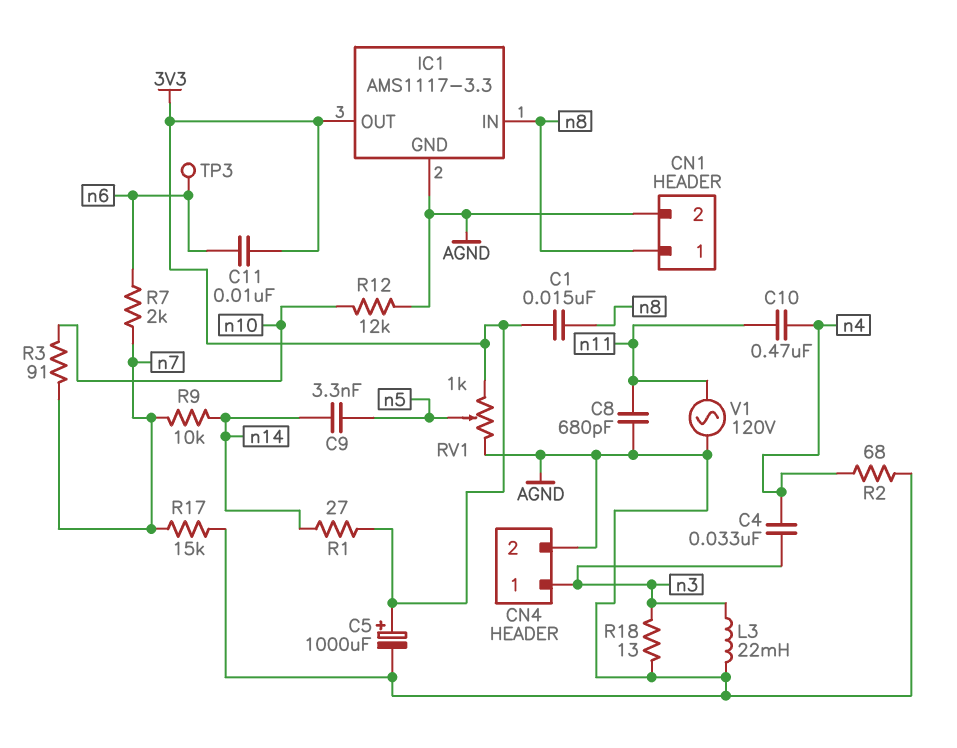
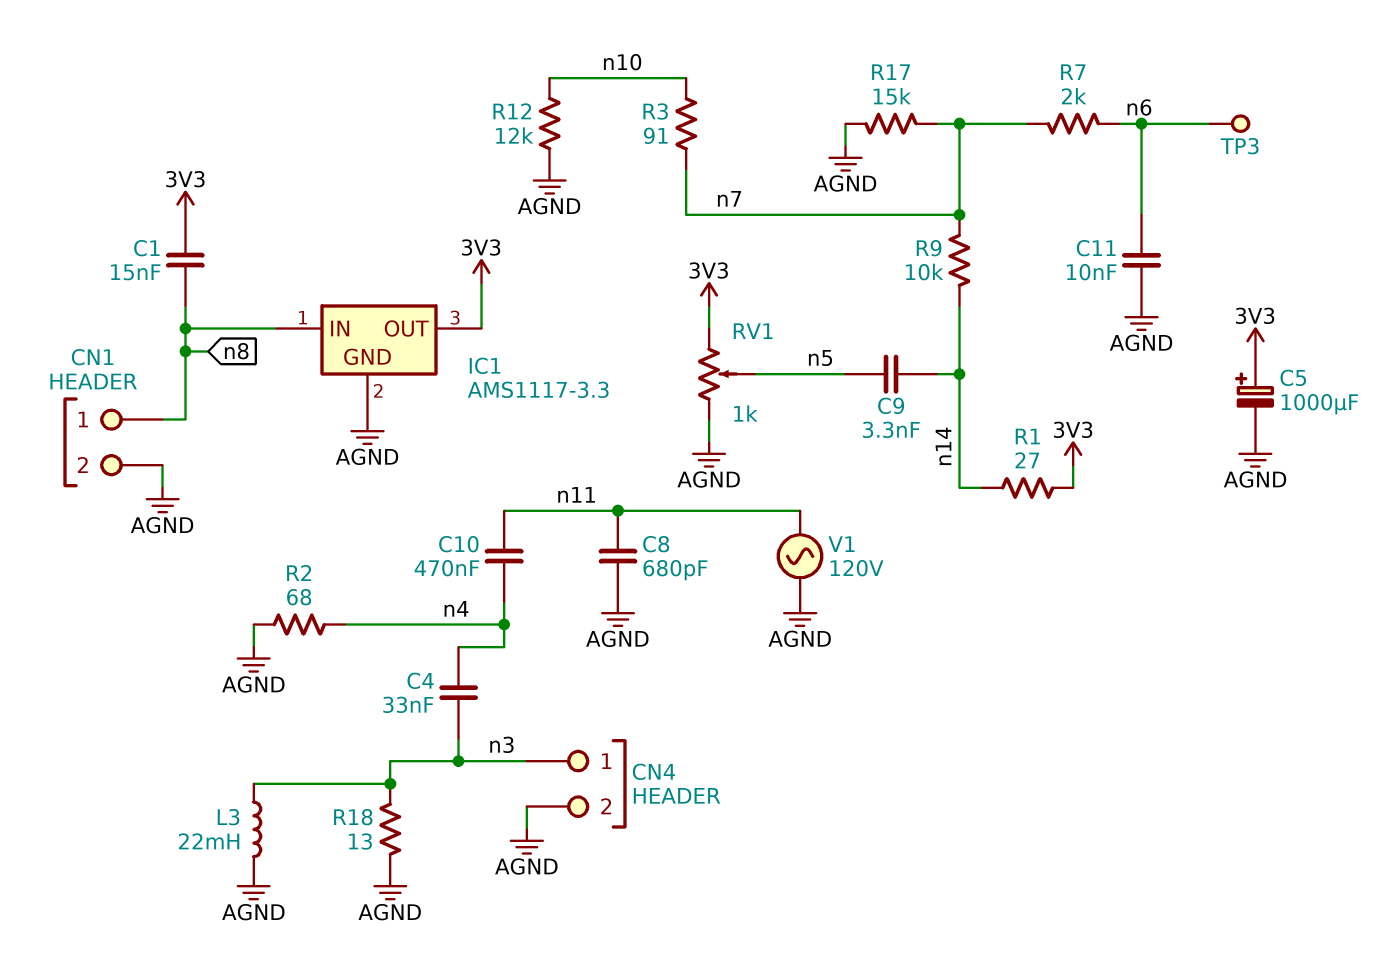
C11: 10nF (3V3, n6) -> 10nF (AGND, n6)

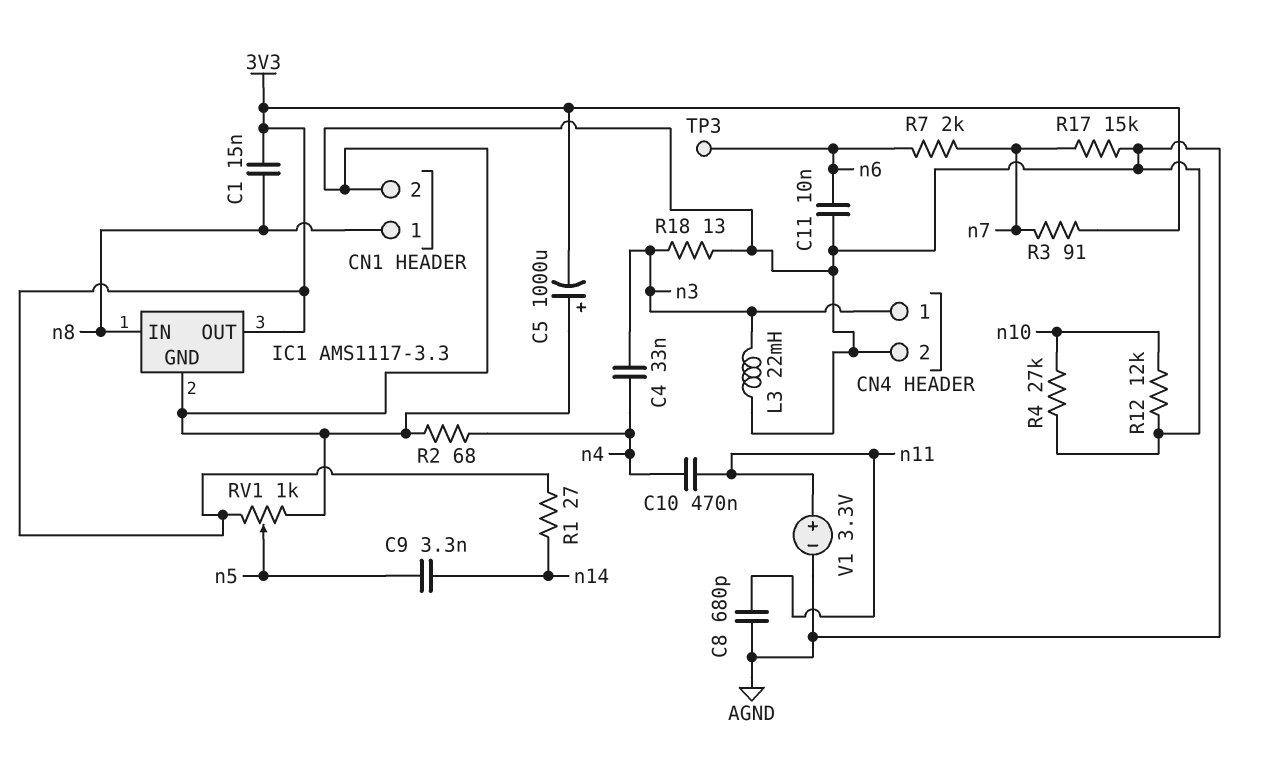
C5: 1000uF (plus 3V3, minus AGND) -> 1000uF (plus AGND, minus 3V3)
R3: 91 (n7, n10) -> 91 (3V3, n7)
R4: none -> 27k (AGND, n10)
R9: 10k (n7, n14) -> none
V1: AC 120V (AGND, n11) -> 3.3V (plus n11, minus AGND)

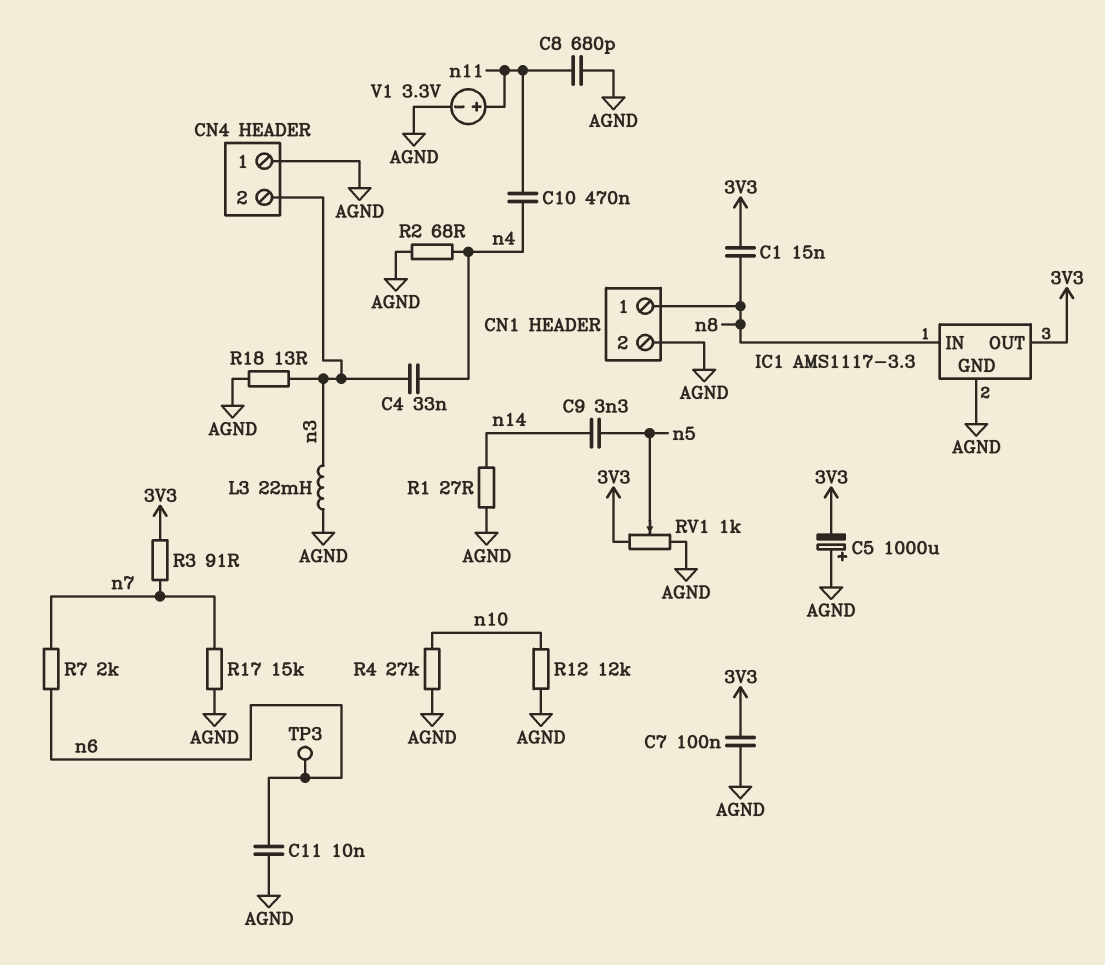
C7: none -> 100nF (3V3, AGND)
CN4 pin 1: n3 -> AGND
CN4 pin 2: AGND -> n3
R1: 27 (3V3, n14) -> 27 (AGND, n14)

